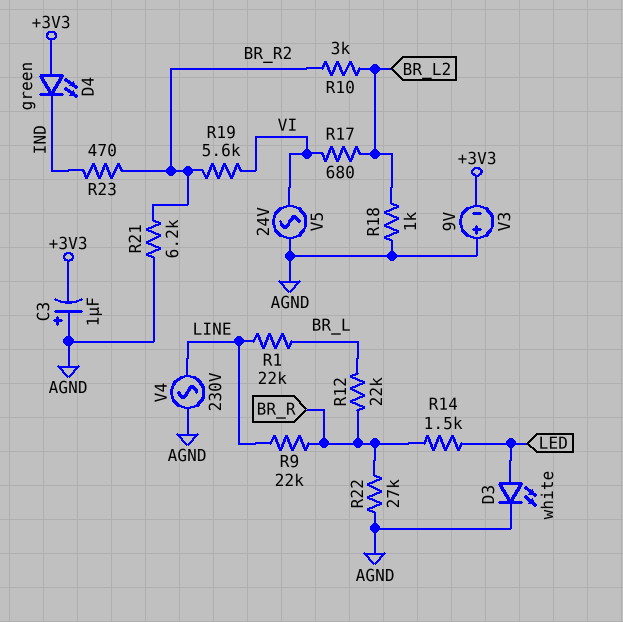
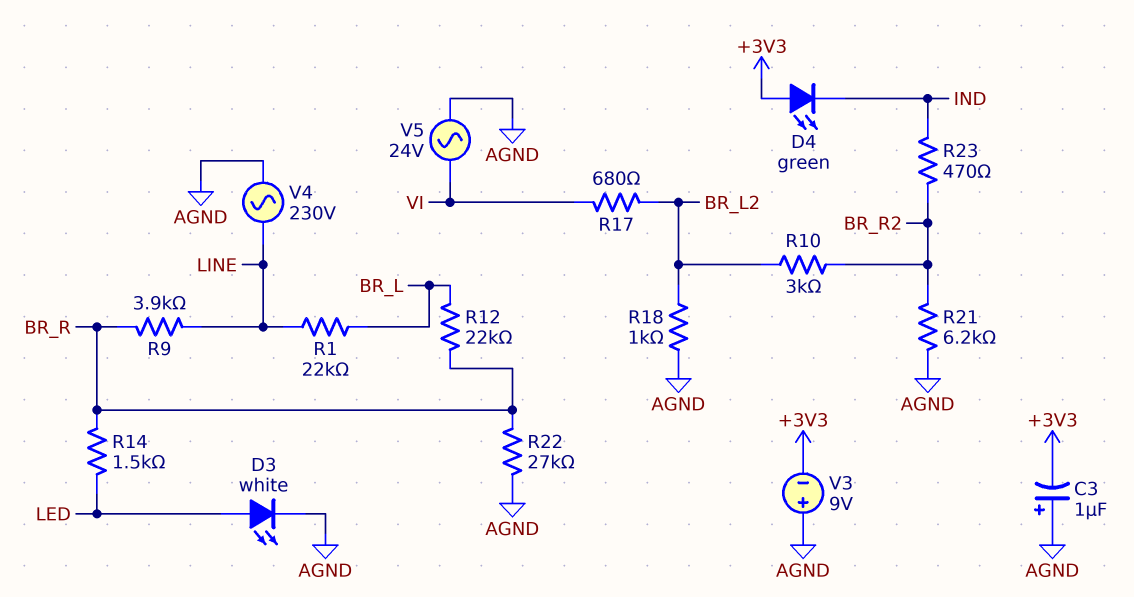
R9: 22k (BR_R, LINE) -> 3.9k (BR_R, LINE)
R19: 5.6k (BR_R2, VI) -> none

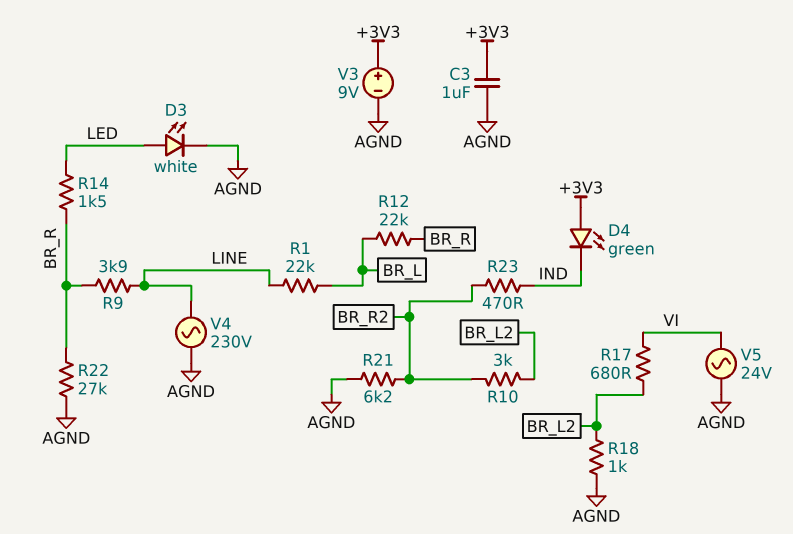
C3: 1uF (plus AGND, minus +3V3) -> 1uF (+3V3, AGND)
V3: 9V (plus AGND, minus +3V3) -> 9V (plus +3V3, minus AGND)

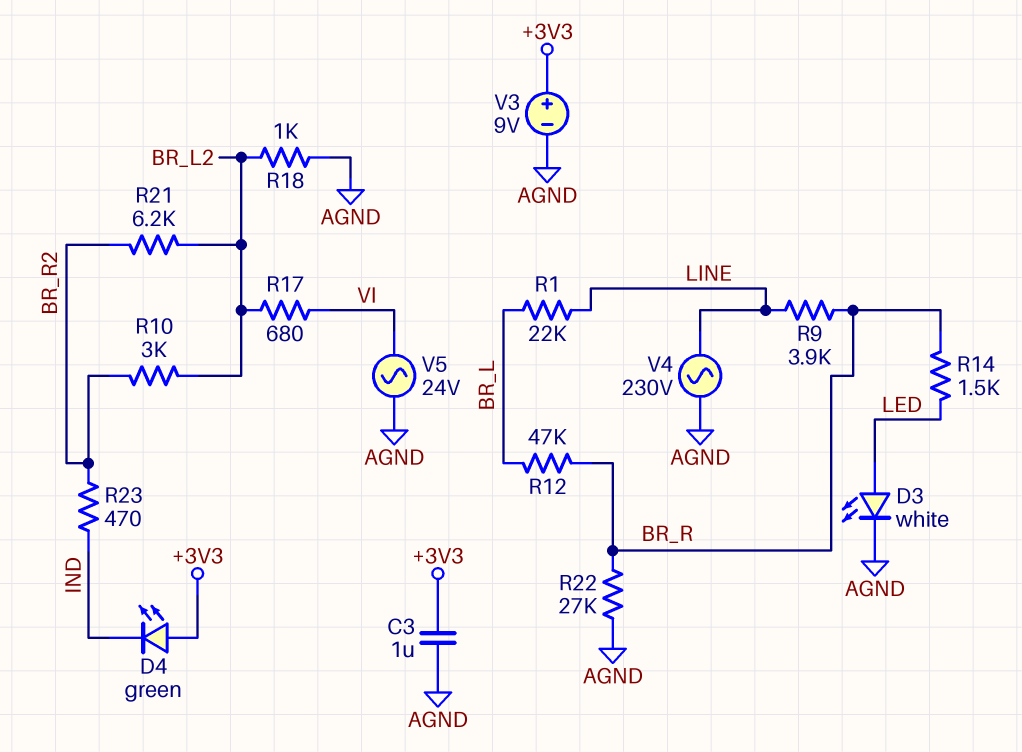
R12: 22k (BR_L, BR_R) -> 47k (BR_L, BR_R)
R21: 6.2k (AGND, BR_R2) -> 6.2k (BR_L2, BR_R2)

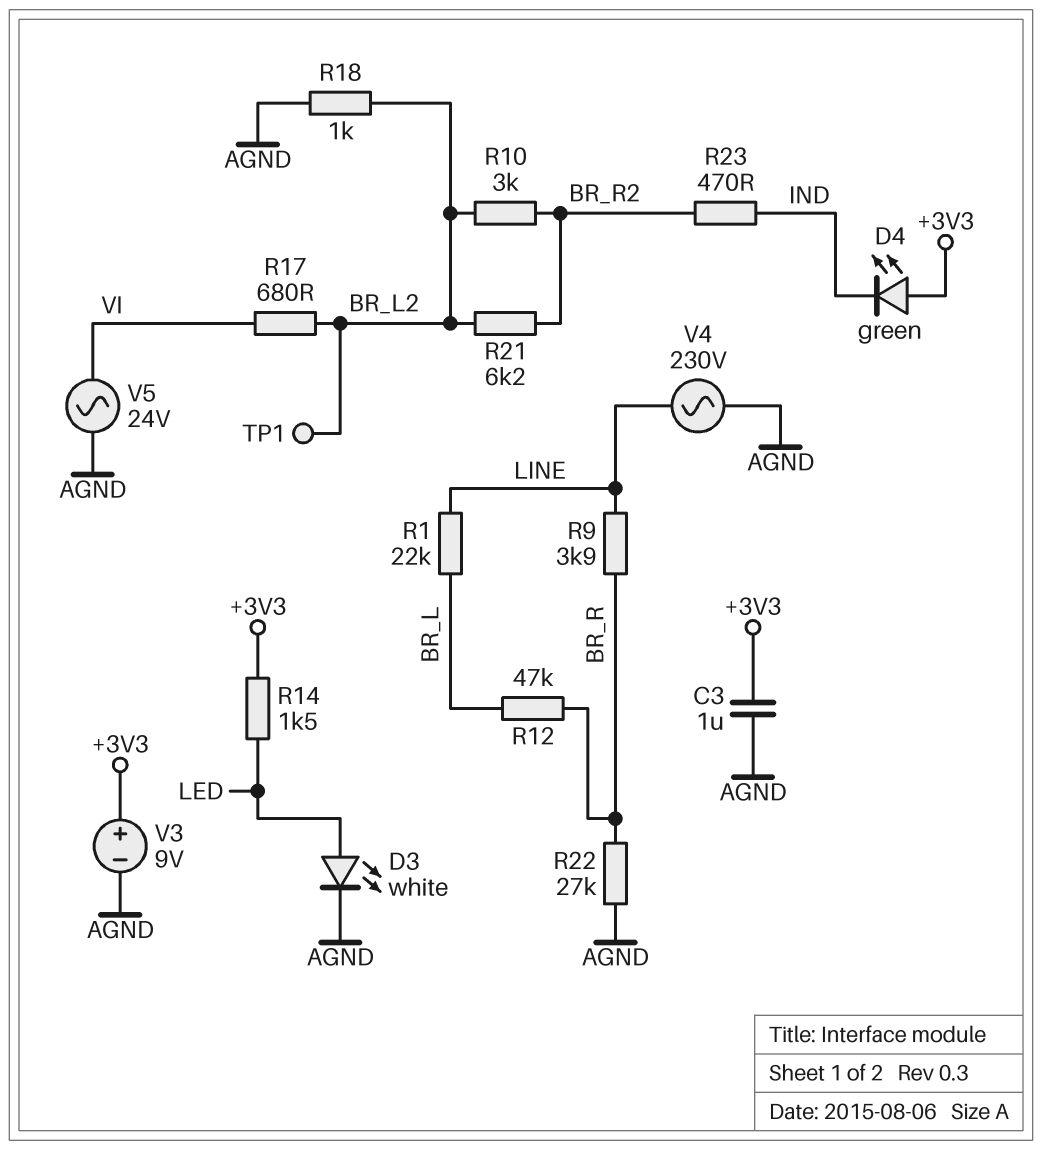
R14: 1.5k (BR_R, LED) -> 1.5k (+3V3, LED)
TP1: none -> test point (BR_L2)

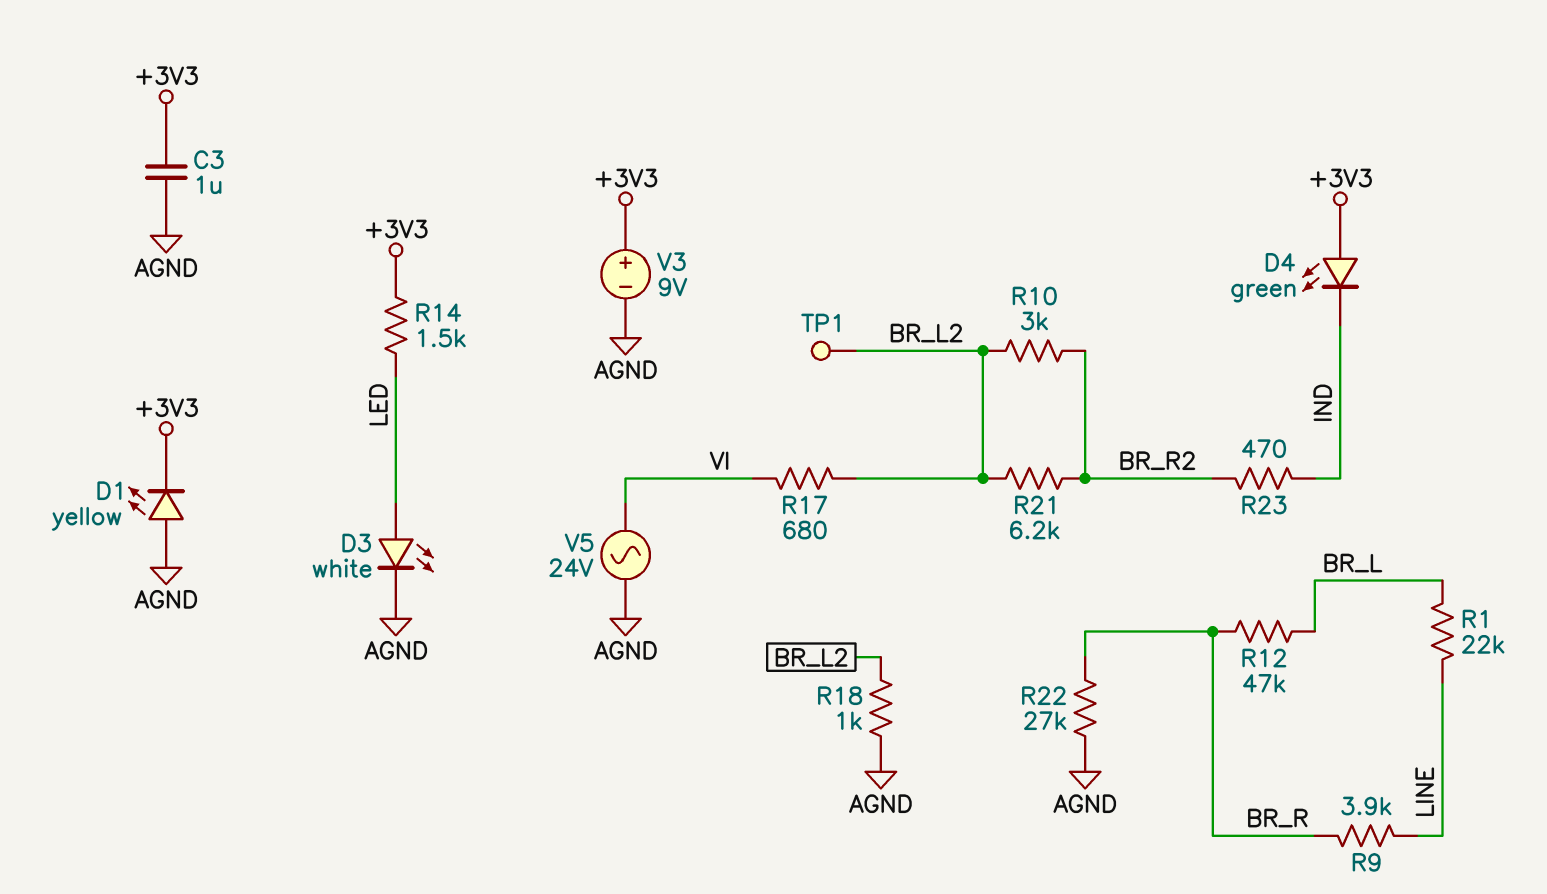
D1: none -> LED yellow (A AGND, K +3V3)
V4: AC 230V (AGND, LINE) -> none

